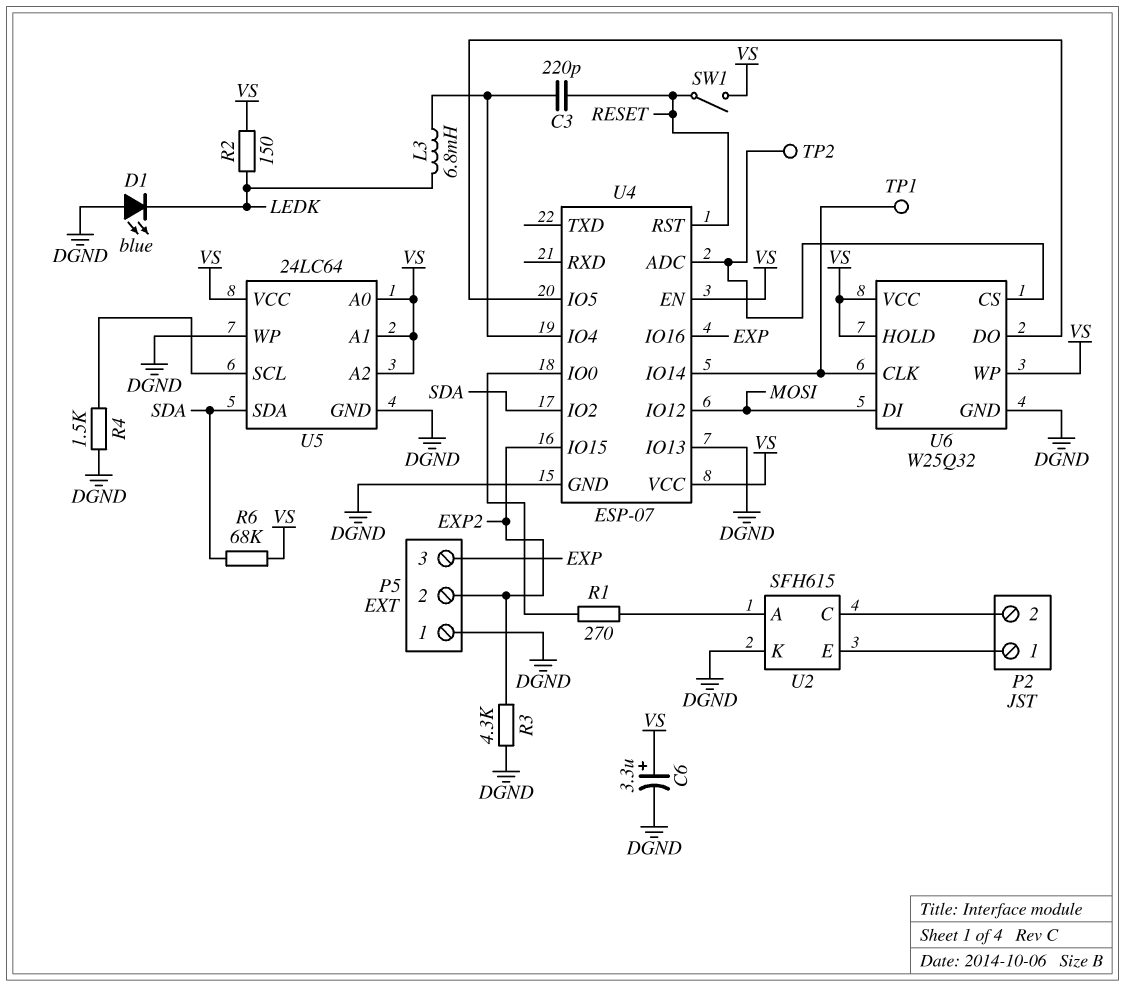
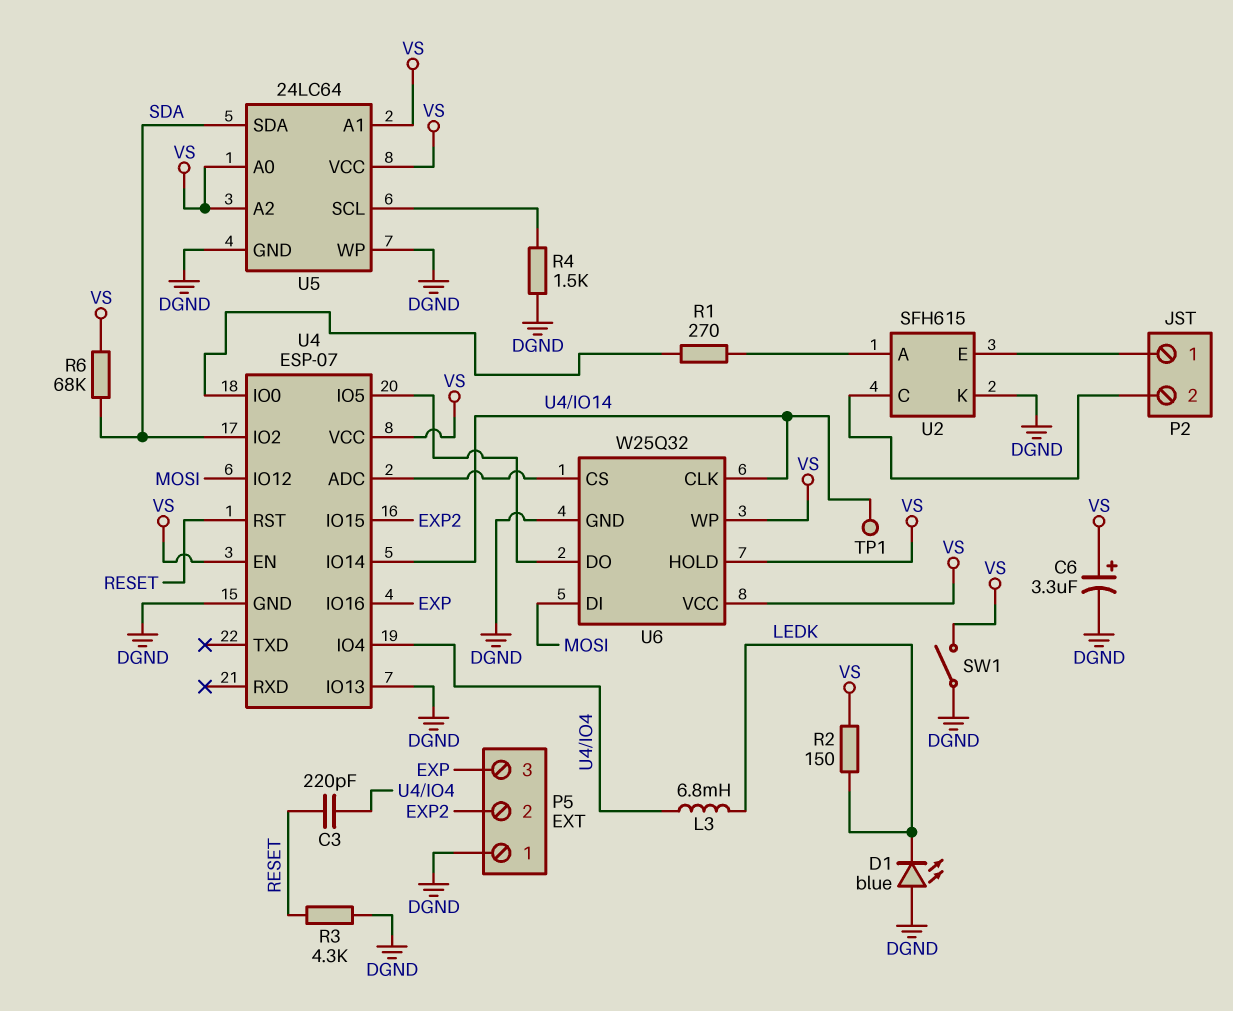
R3: 4.3k (DGND, EXP2) -> 4.3k (DGND, RESET)
SW1: switch (RESET, VS) -> switch (DGND, VS)
TP2: test point (U4/ADC) -> none

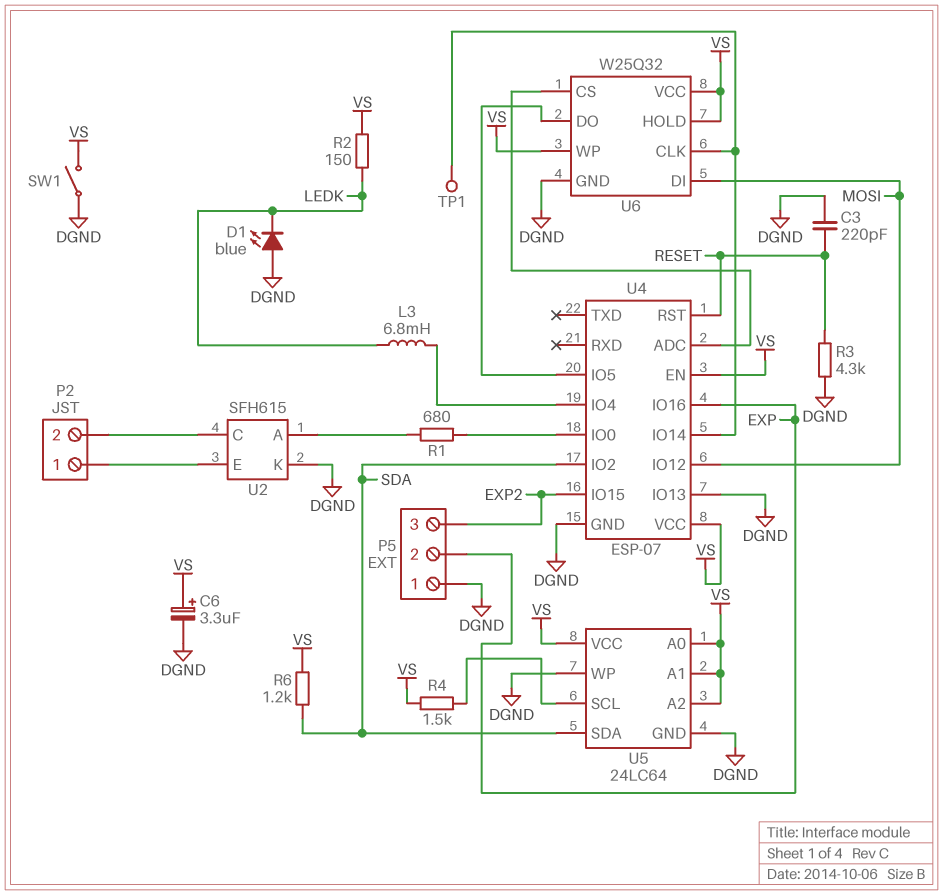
C3: 220pF (RESET, U4/IO4) -> 220pF (DGND, RESET)
P5 pin 2: EXP2 -> EXP
P5 pin 3: EXP -> EXP2
R1: 270 (U2/A, U4/IO0) -> 680 (U2/A, U4/IO0)
R4: 1.5k (DGND, U5/SCL) -> 1.5k (U5/SCL, VS)
R6: 68k (SDA, VS) -> 1.2k (SDA, VS)

